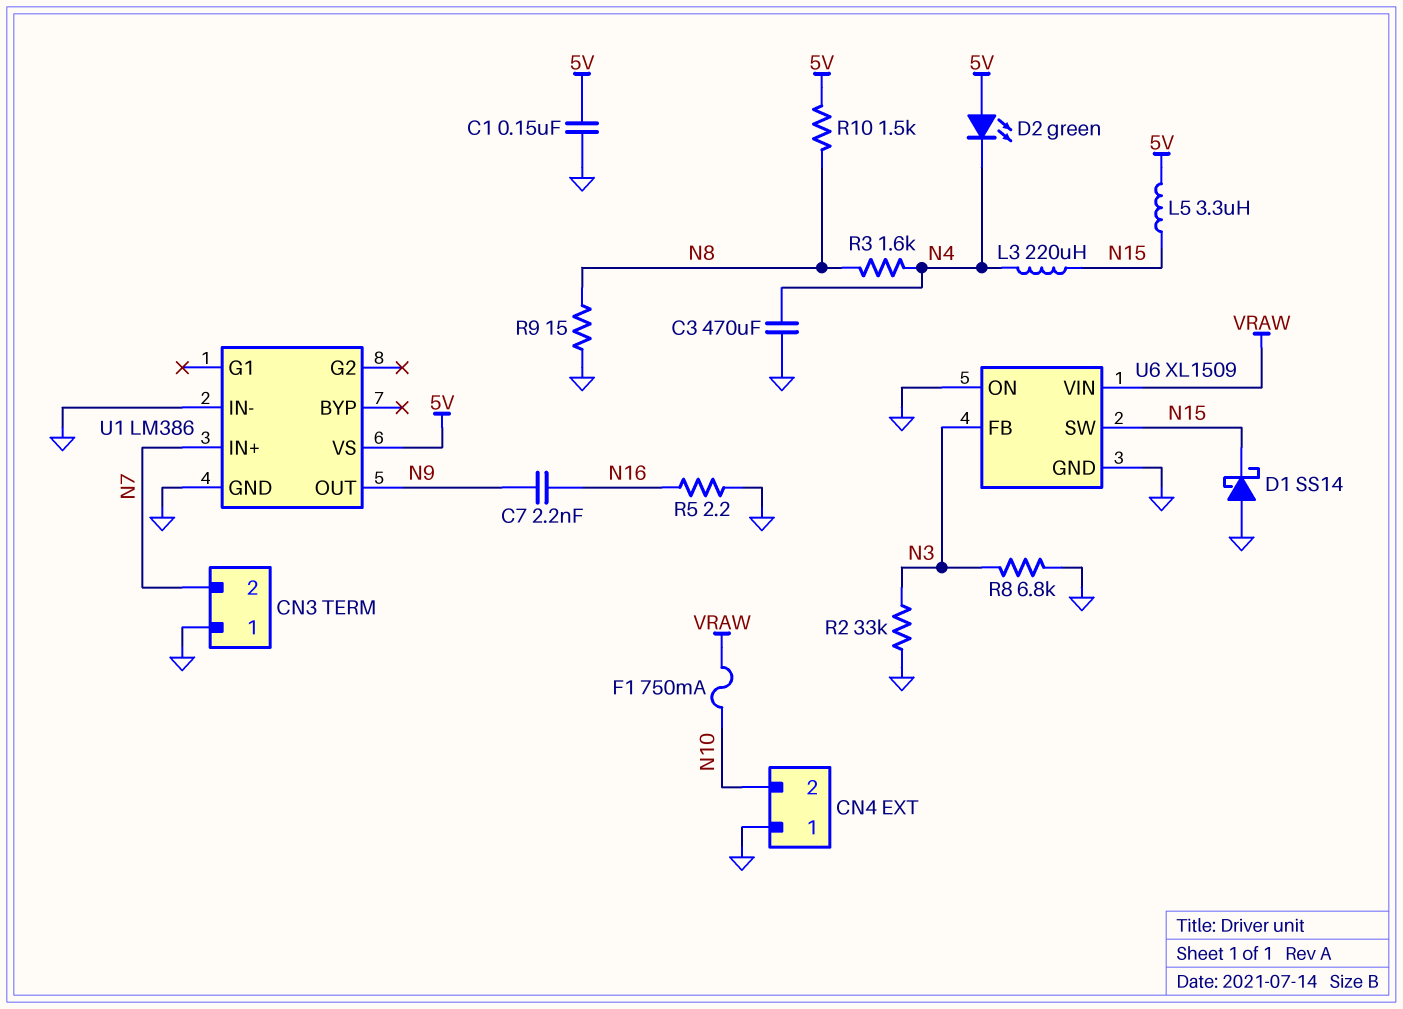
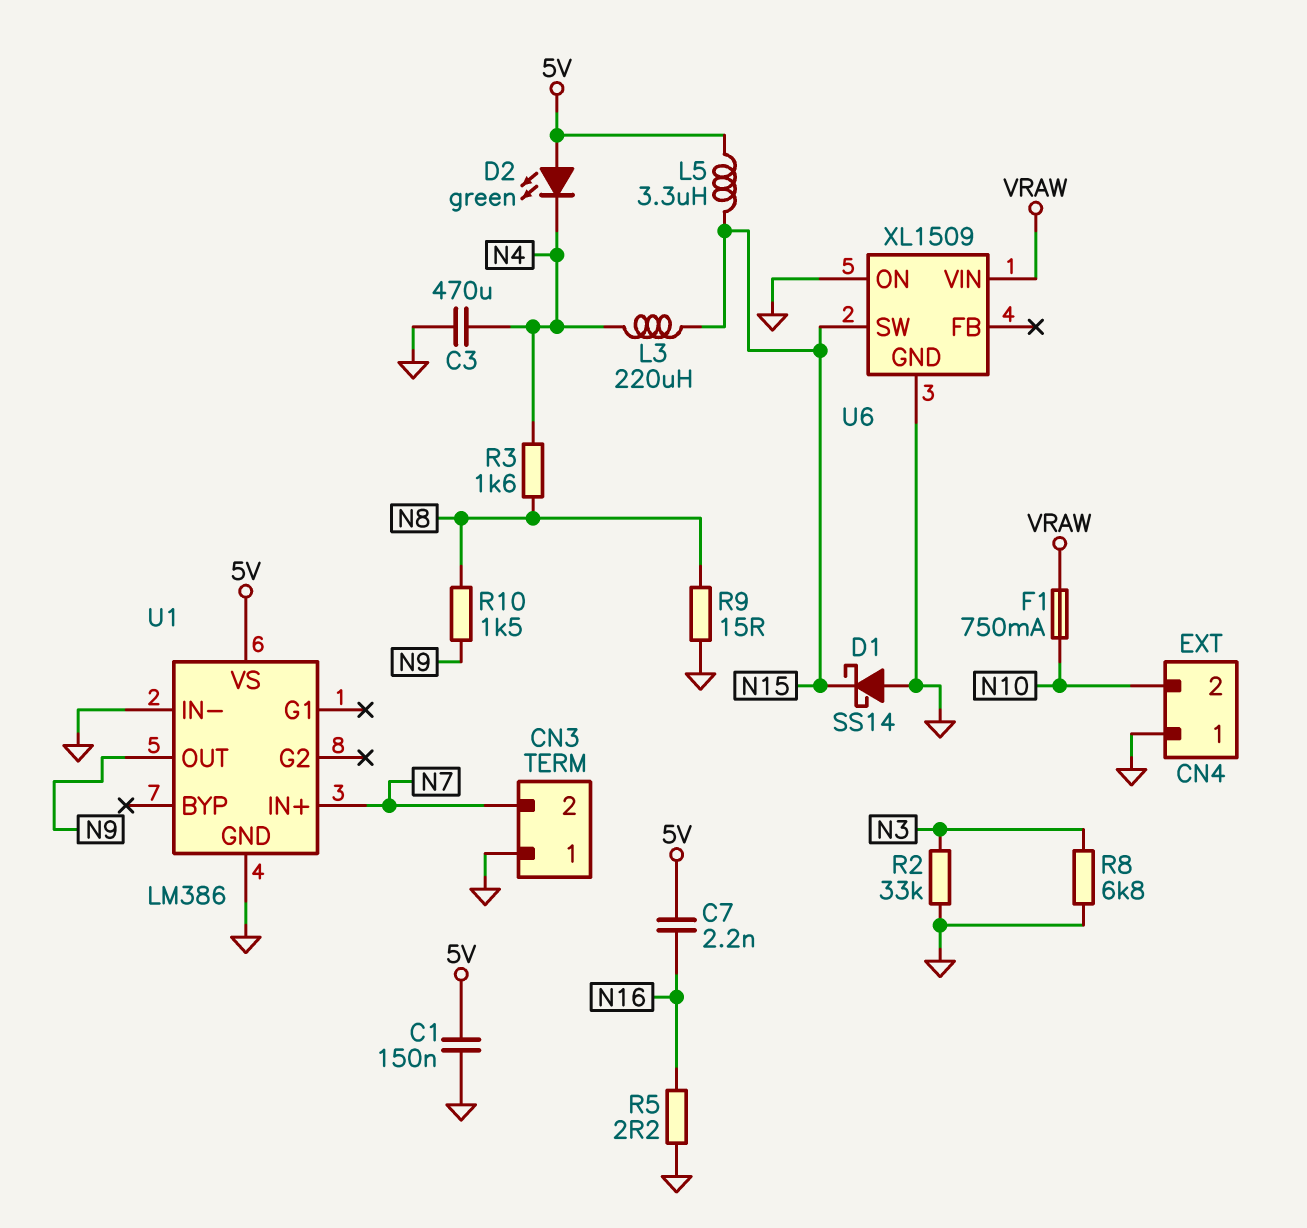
C7: 2.2nF (N9, N16) -> 2.2nF (5V, N16)
R10: 1.5k (5V, N8) -> 1.5k (N8, N9)
U6 pin FB: N3 -> none

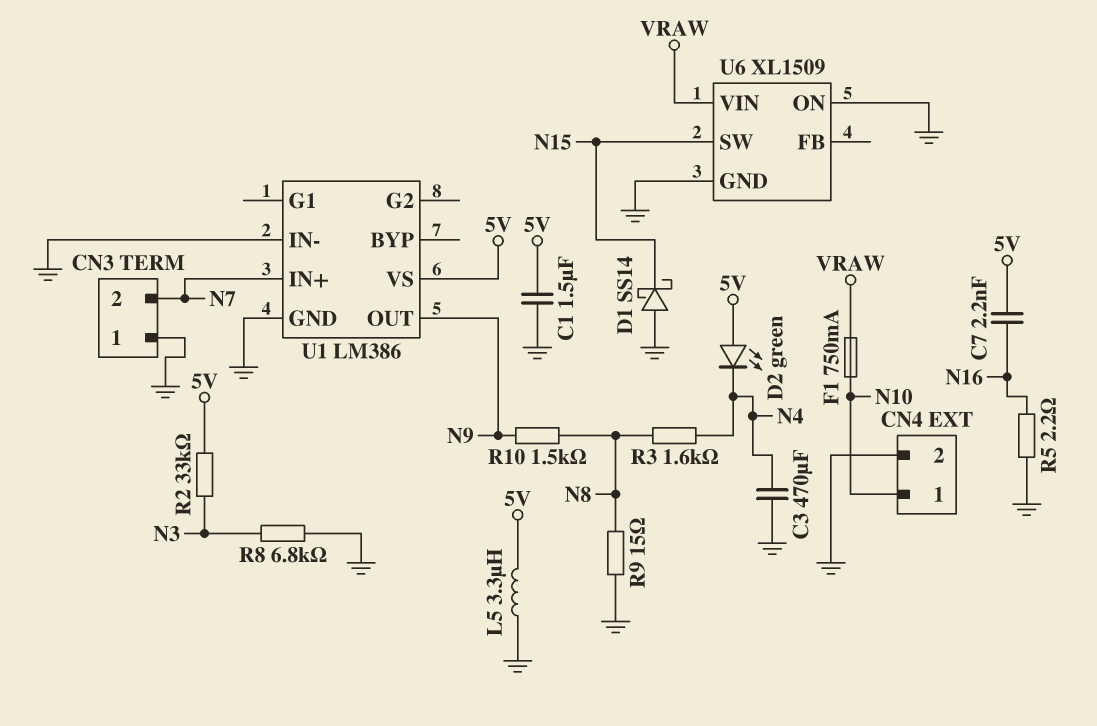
C1: 150nF (5V, GND) -> 1.5uF (5V, GND)
CN4 pin 1: GND -> N10
CN4 pin 2: N10 -> GND
L3: 220uH (N4, N15) -> none
L5: 3.3uH (5V, N15) -> 3.3uH (5V, GND)
R2: 33k (GND, N3) -> 33k (5V, N3)

